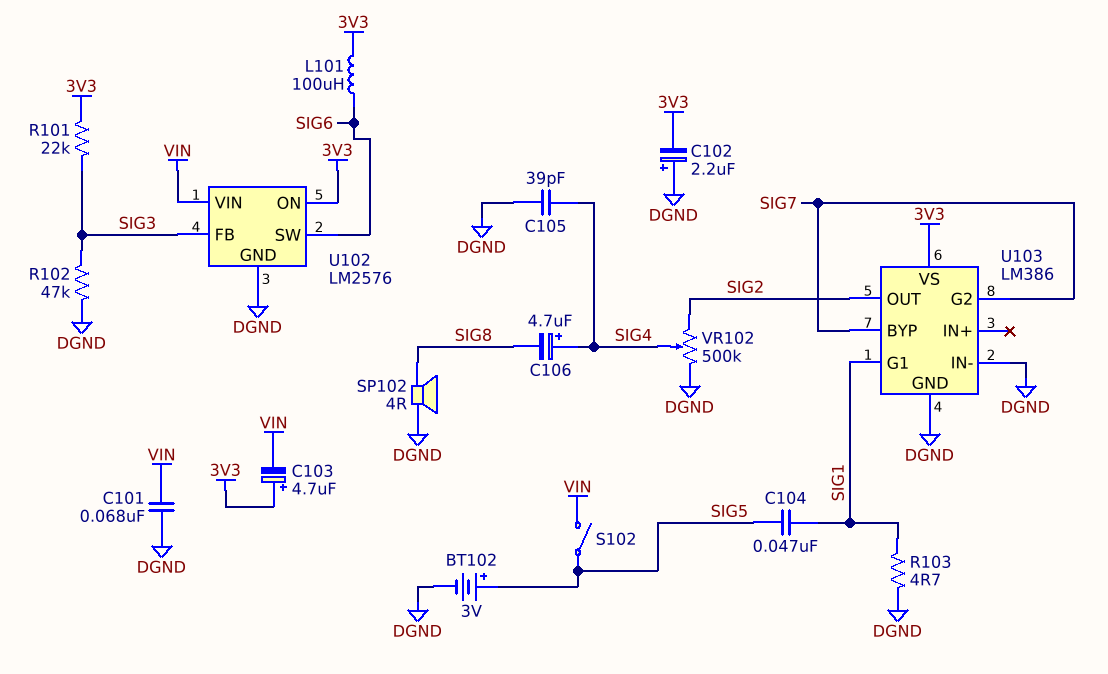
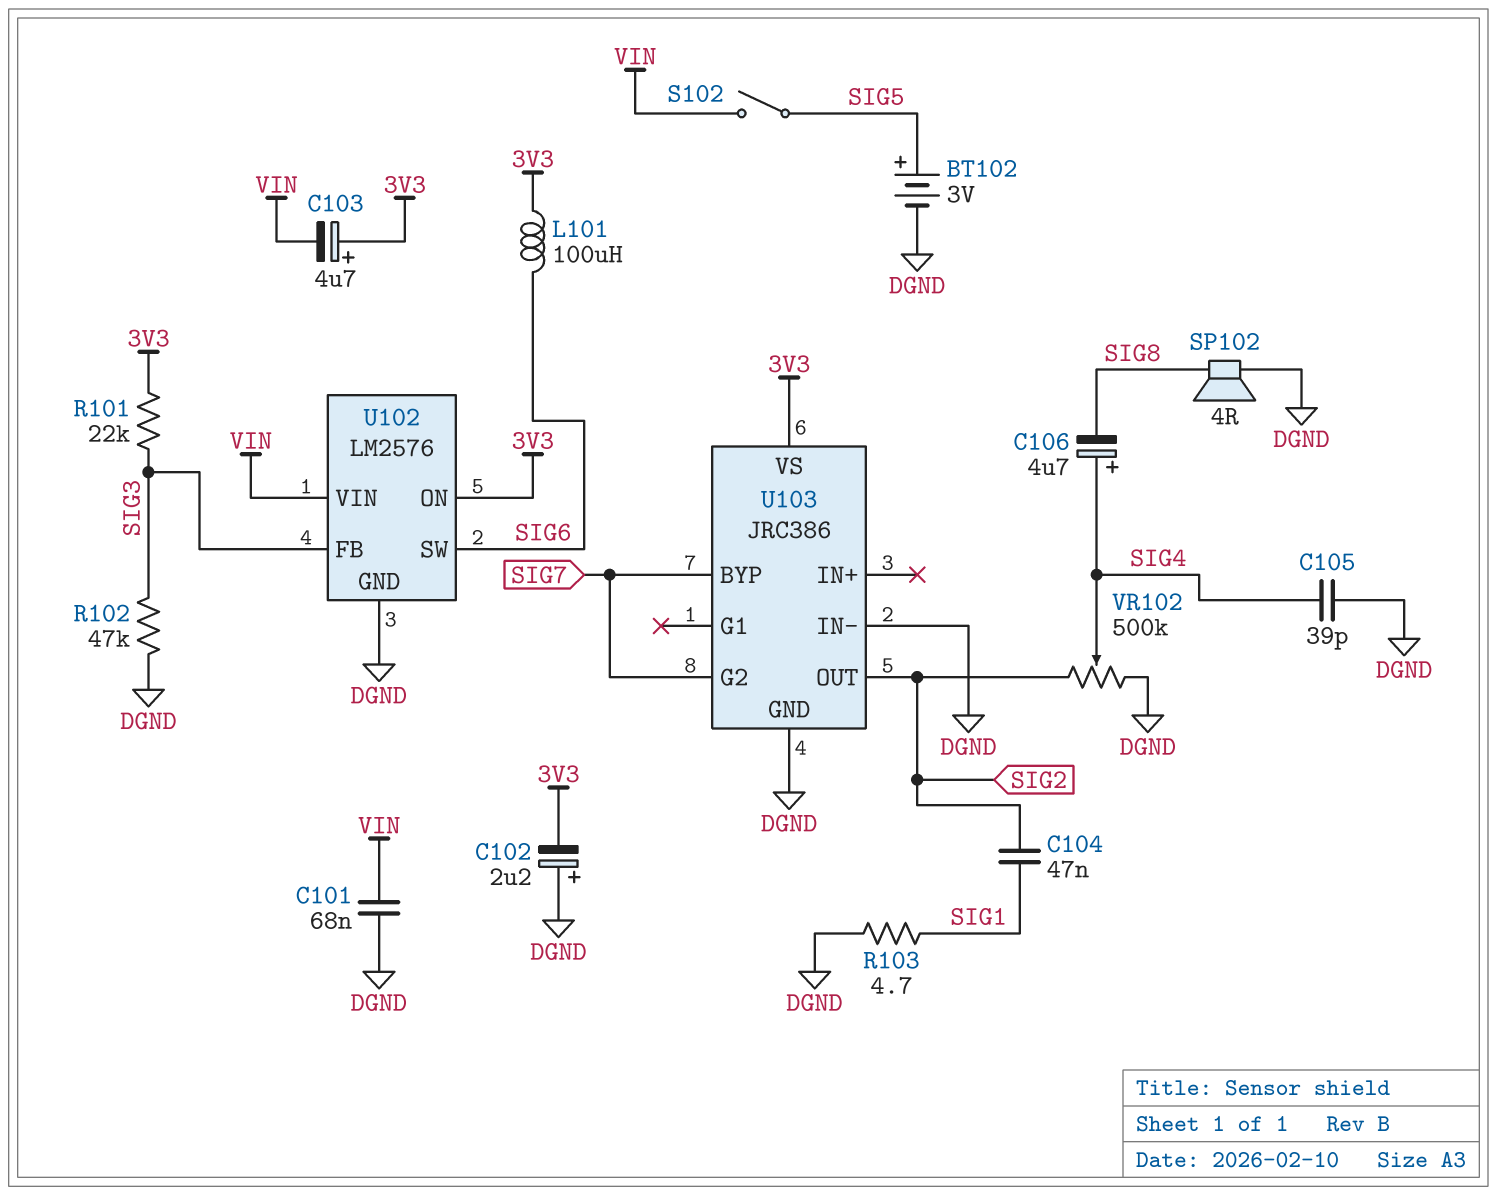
C104: 47nF (SIG1, SIG5) -> 47nF (SIG1, SIG2)
U103: LM386 -> JRC386
U103 pin G1: SIG1 -> none

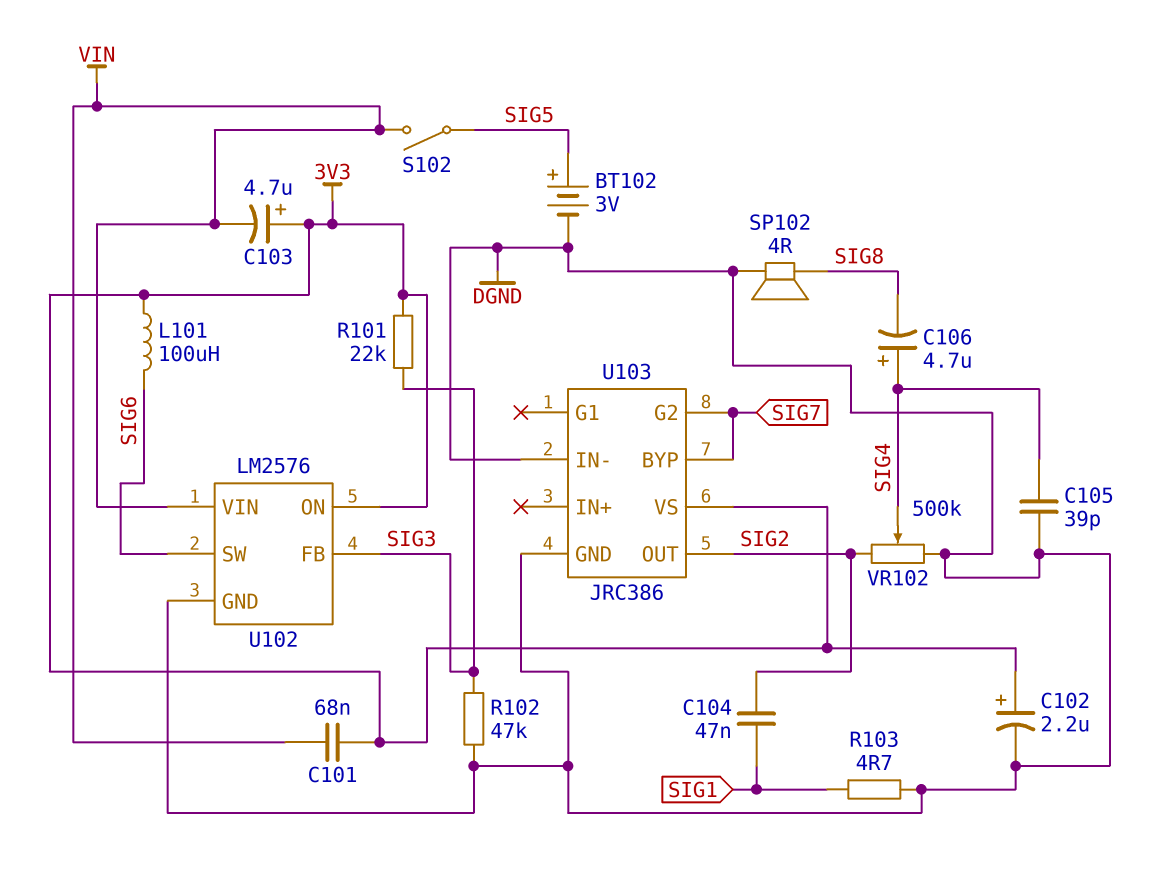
C101: 68nF (DGND, VIN) -> 68nF (3V3, VIN)
C102: 2.2uF (plus DGND, minus 3V3) -> 2.2uF (plus 3V3, minus DGND)

